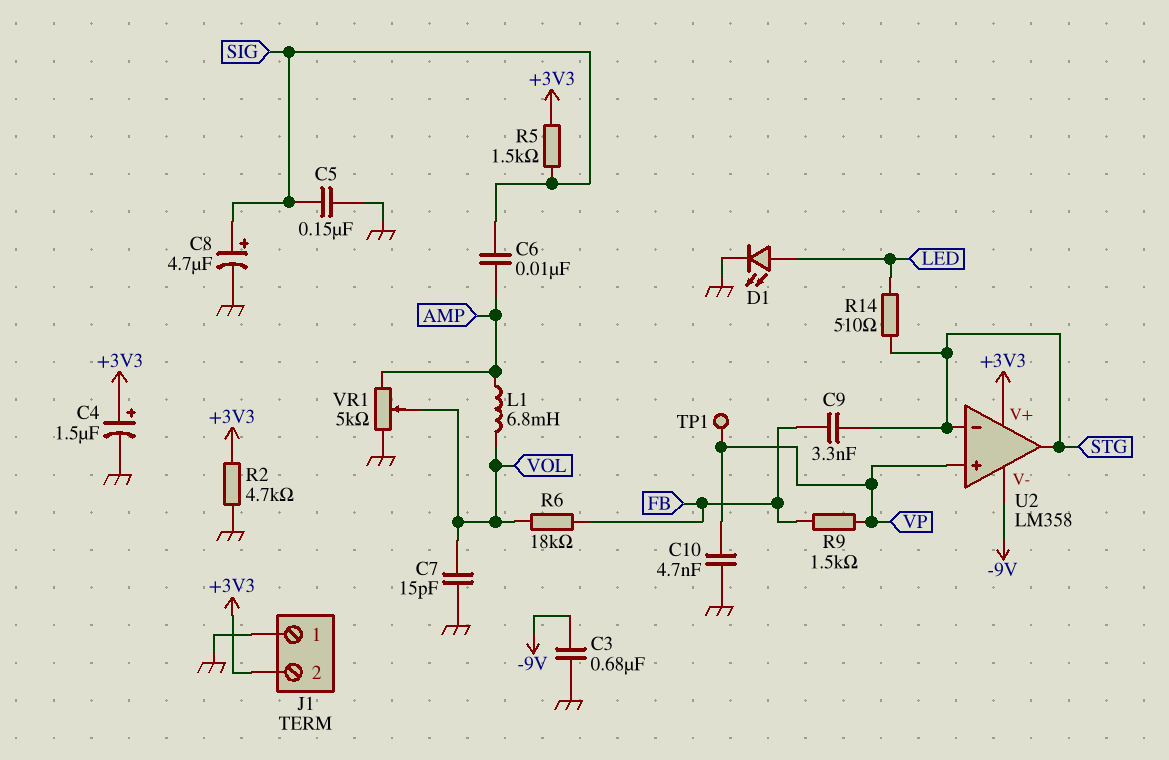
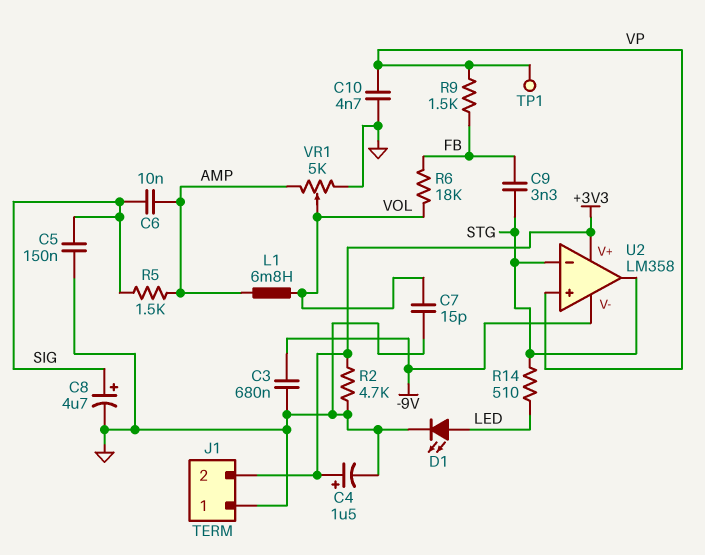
R5: 1.5k (+3V3, SIG) -> 1.5k (AMP, SIG)

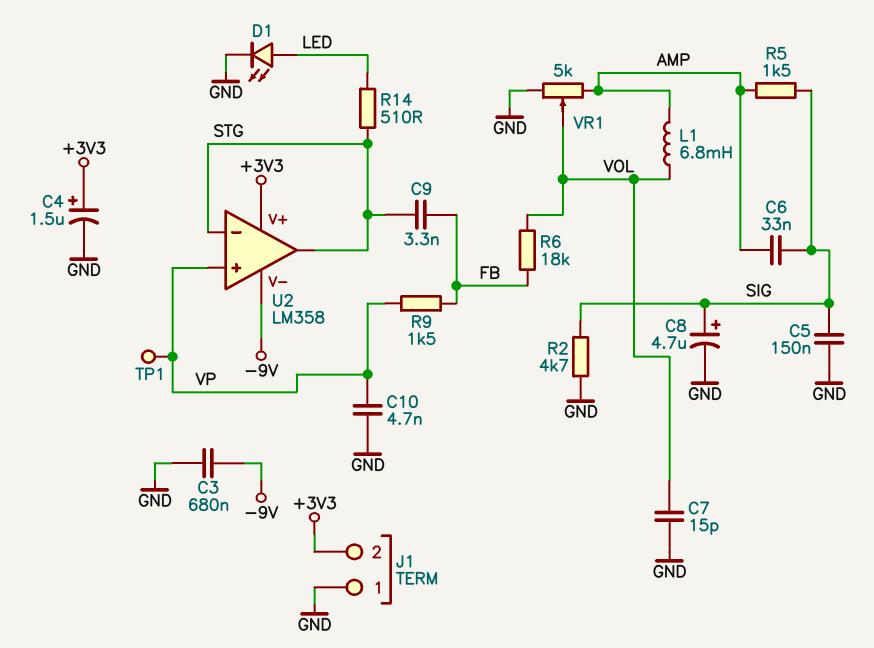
C6: 10nF (AMP, SIG) -> 33nF (AMP, SIG)
R2: 4.7k (+3V3, GND) -> 4.7k (GND, SIG)

